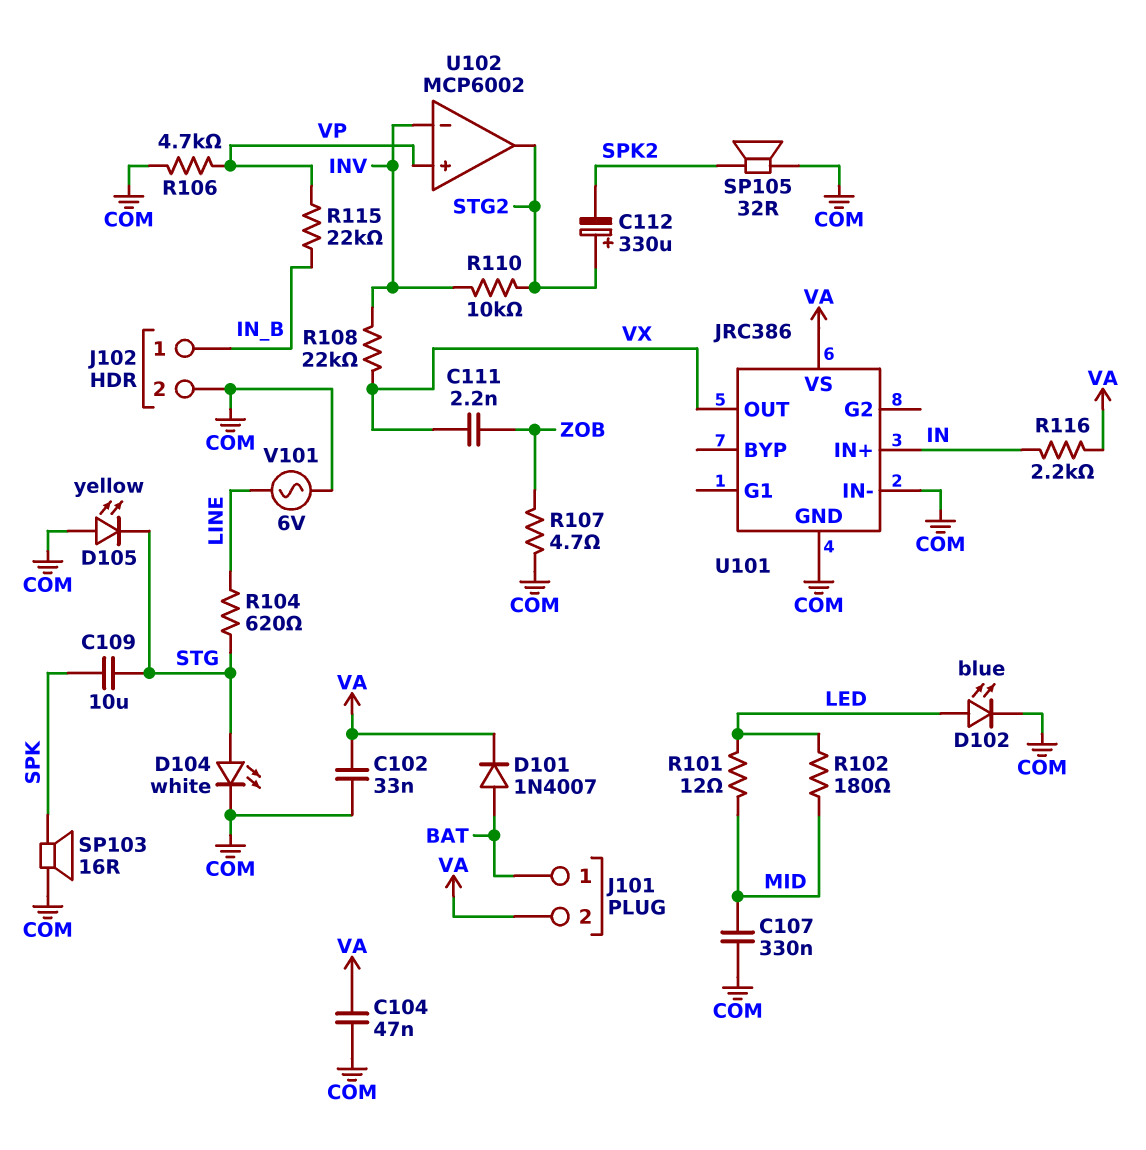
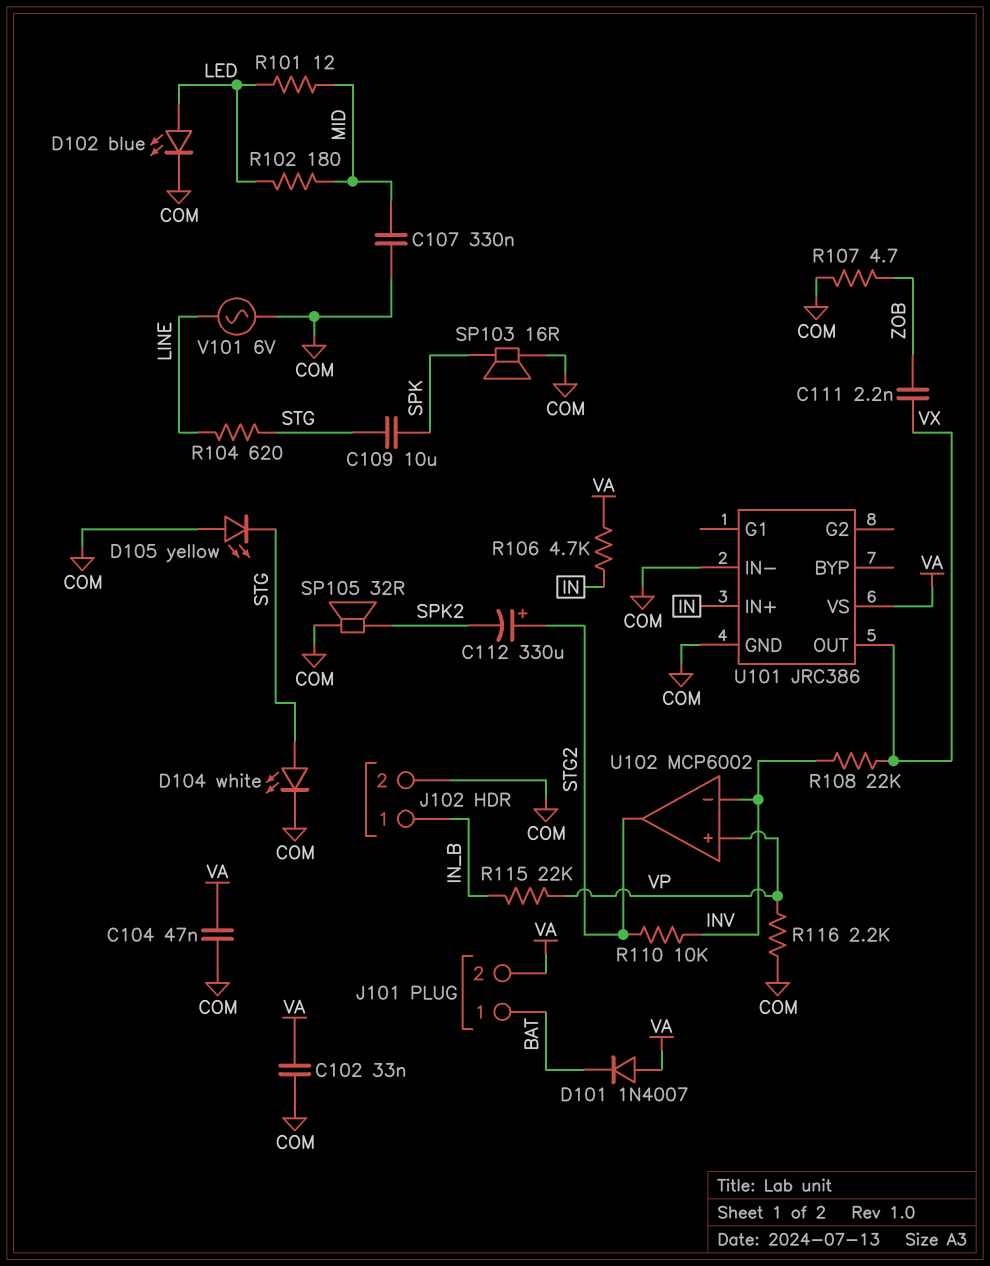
D101: diode 1N4007 (A BAT, K VA) -> diode 1N4007 (A VA, K BAT)
R106: 4.7k (COM, VP) -> 4.7k (IN, VA)
R116: 2.2k (IN, VA) -> 2.2k (COM, VP)

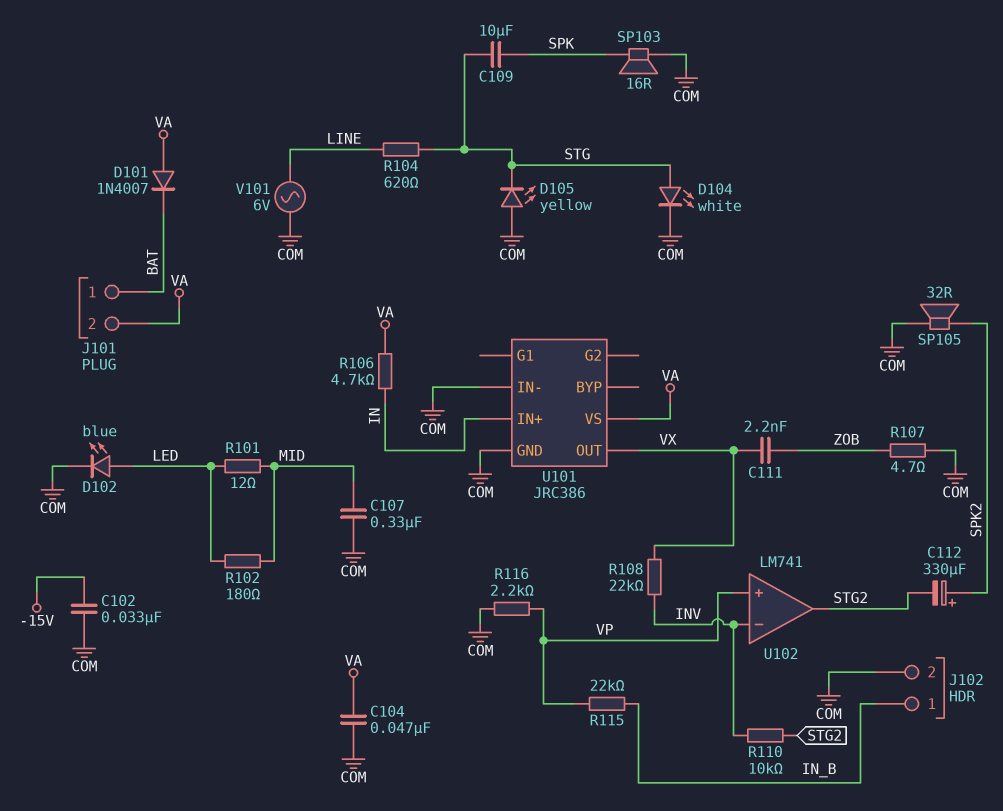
C102: 33nF (COM, VA) -> 33nF (-15V, COM)
C112: 330uF (plus STG2, minus SPK2) -> 330uF (plus SPK2, minus STG2)
U102: MCP6002 -> LM741

